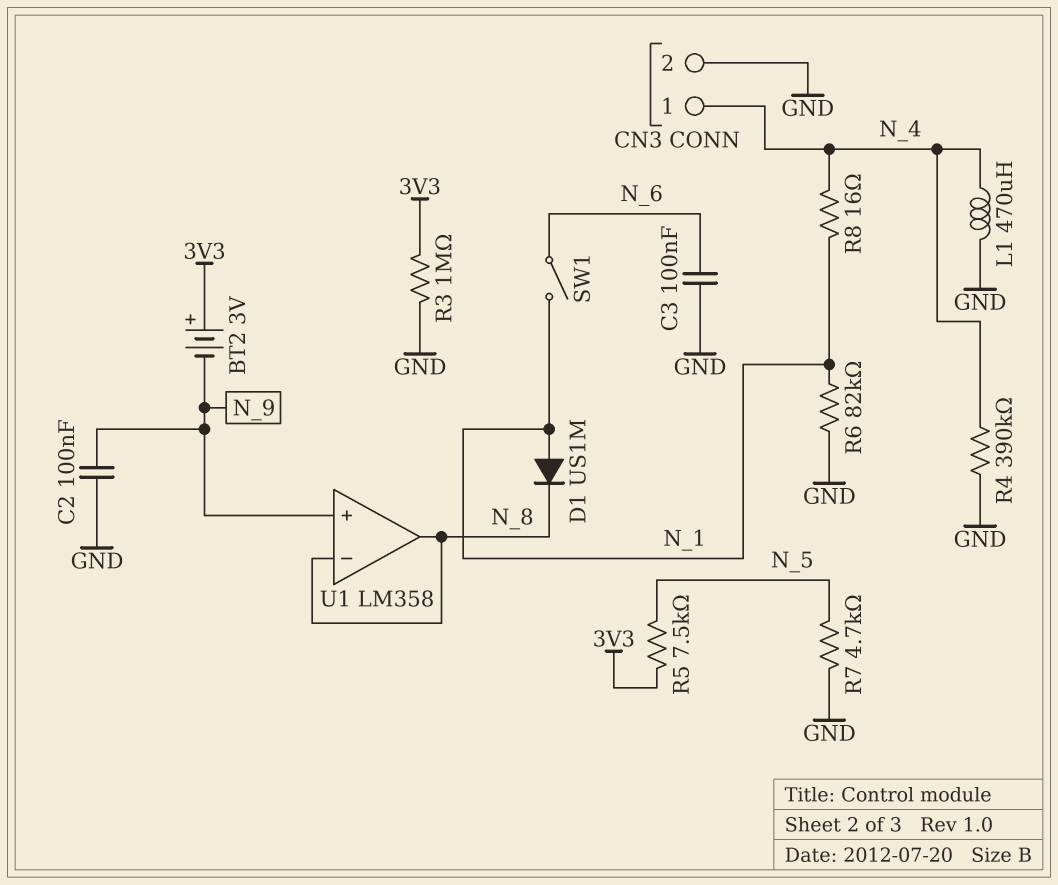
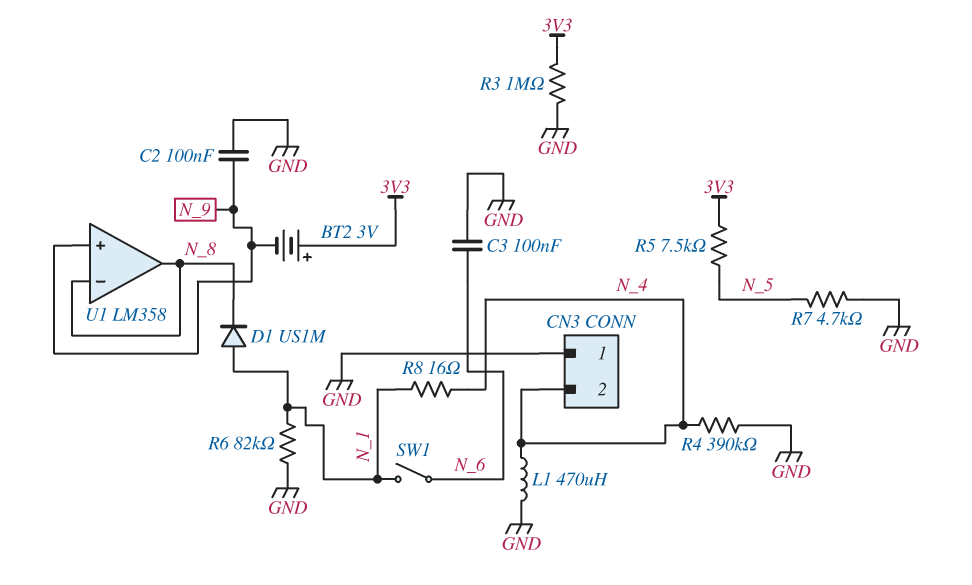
CN3 pin 1: N_4 -> GND
CN3 pin 2: GND -> N_4

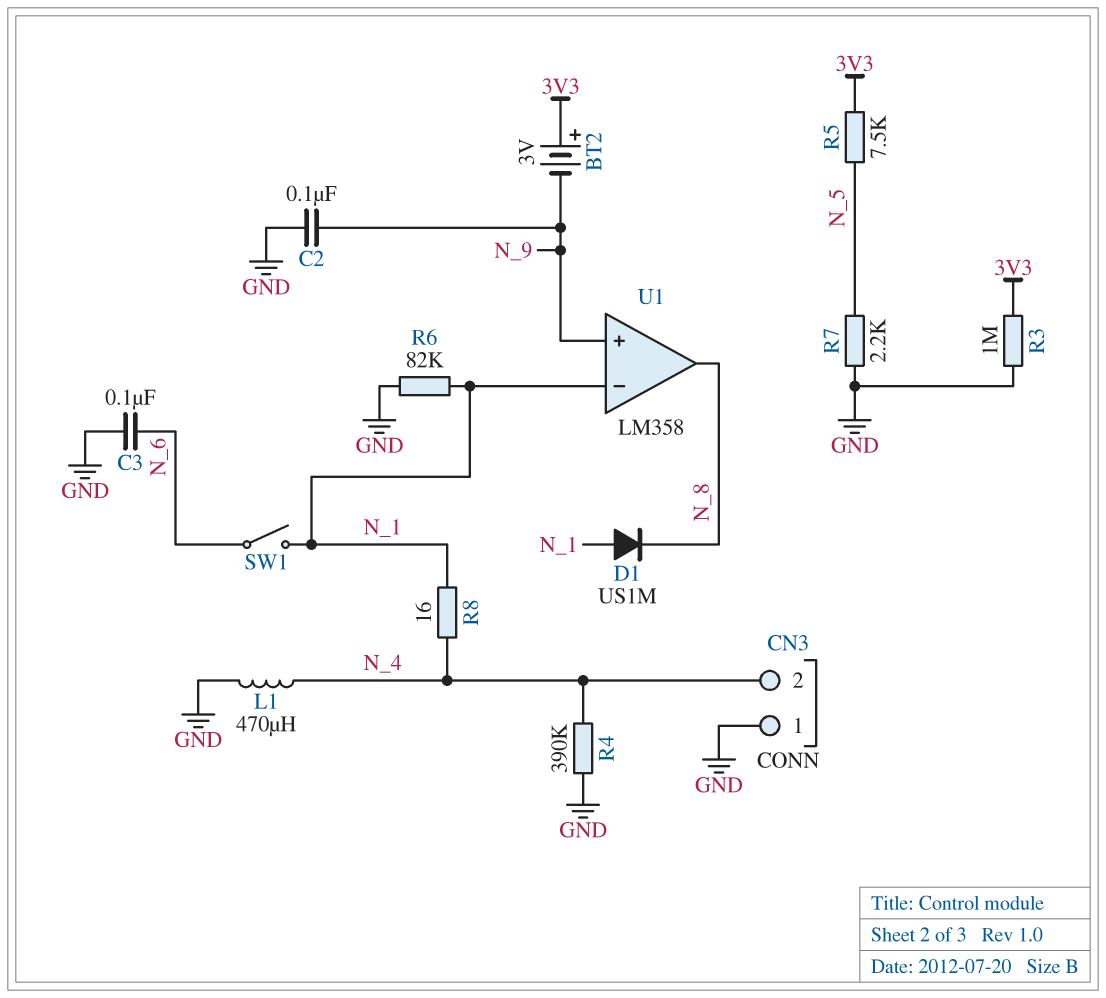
R7: 4.7k (GND, N_5) -> 2.2k (GND, N_5)
U1 pin in-: N_8 -> N_1

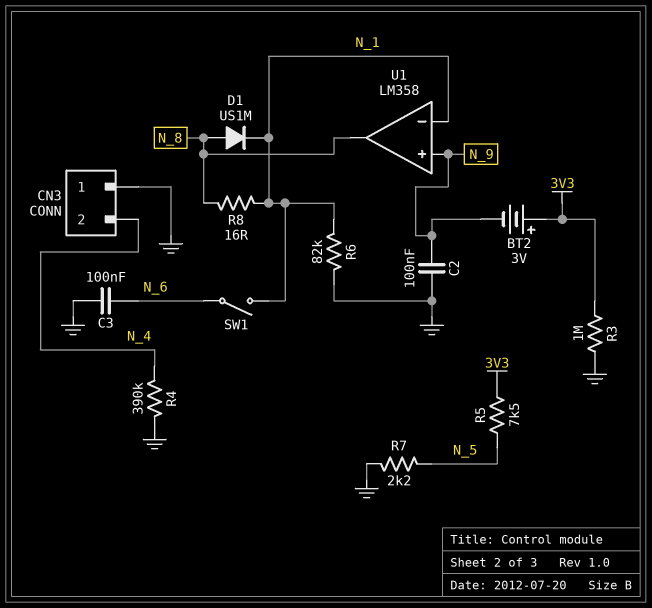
D1: diode US1M (A N_1, K N_8) -> diode US1M (A N_8, K N_1)
L1: 470uH (GND, N_4) -> none
R8: 16 (N_1, N_4) -> 16 (N_1, N_8)

